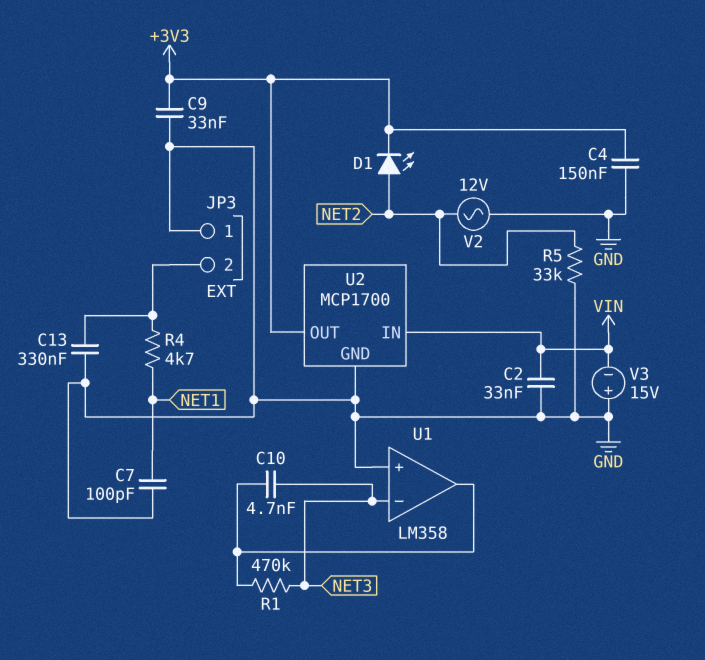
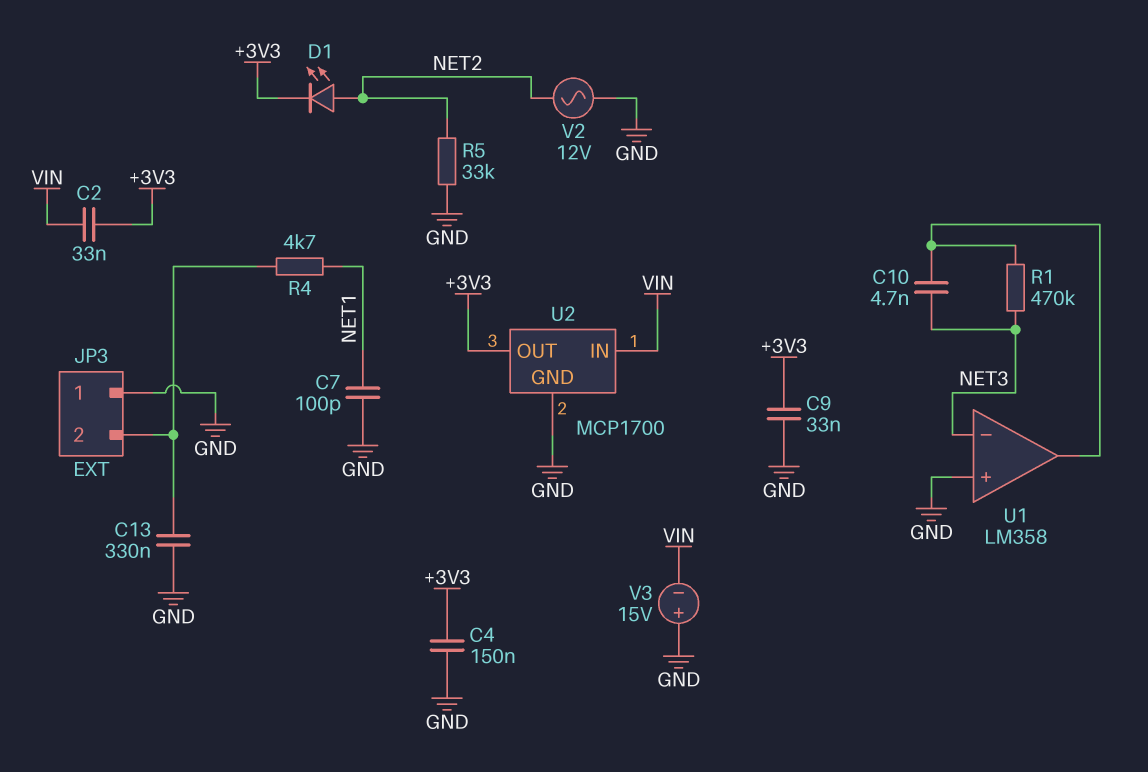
C2: 33nF (GND, VIN) -> 33nF (+3V3, VIN)

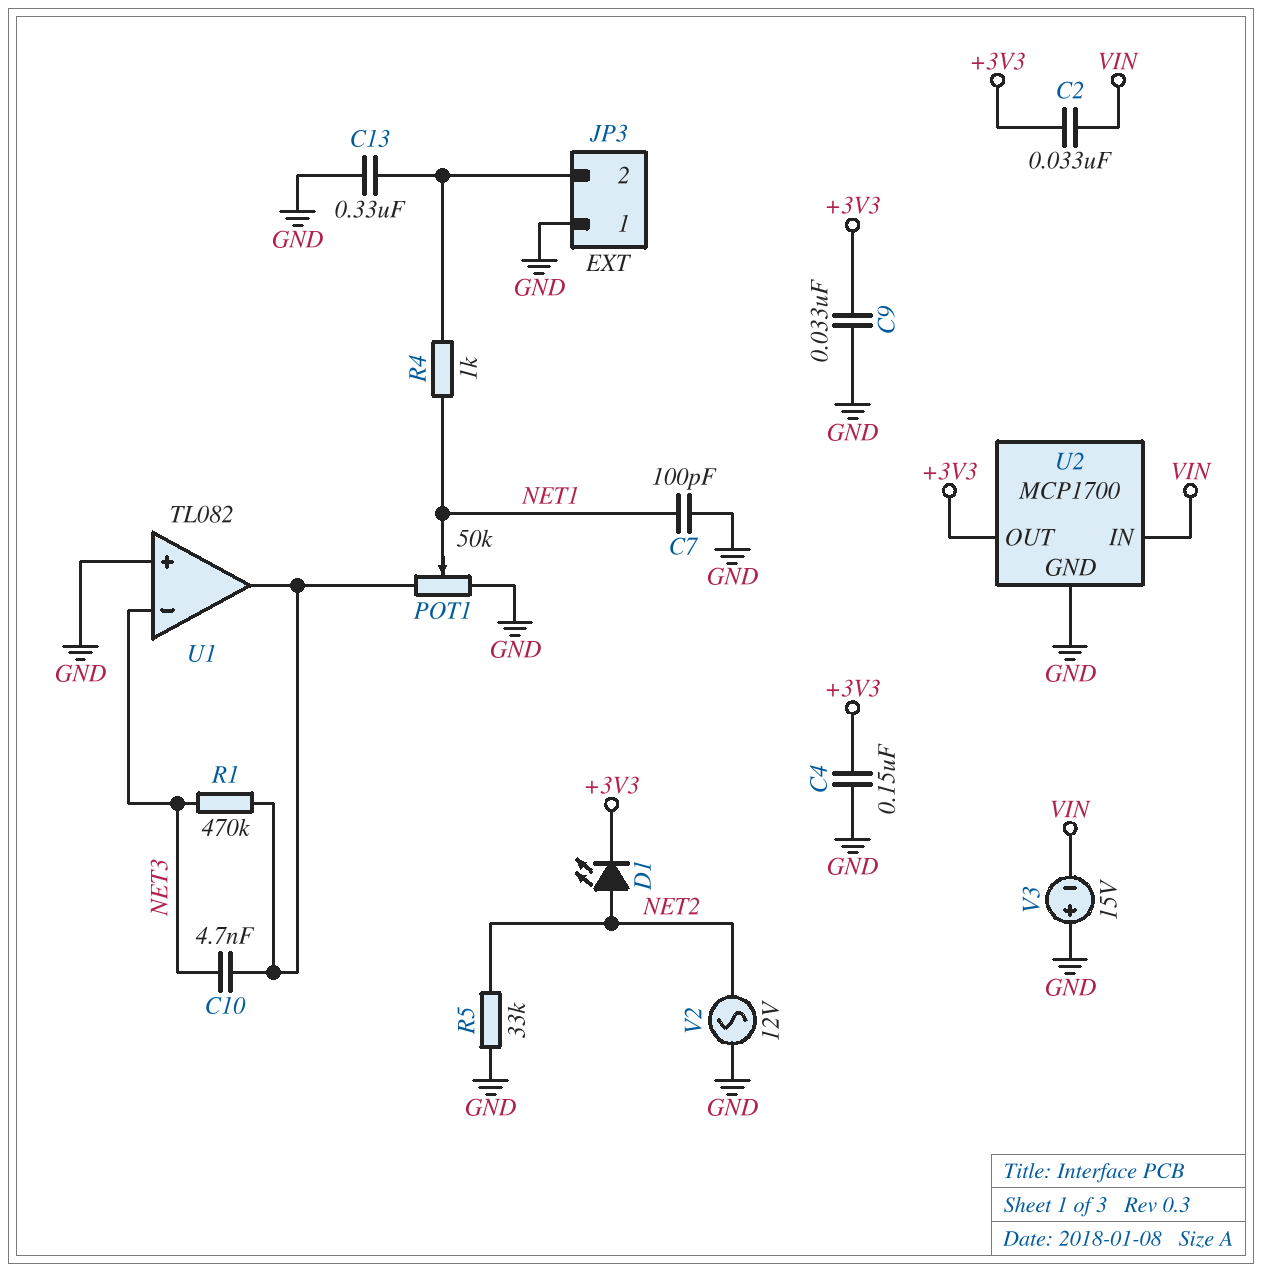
POT1: none -> 50k (GND, U1/out, wiper NET1)
R4: 4.7k (JP3/2, NET1) -> 1k (JP3/2, NET1)
U1: LM358 -> TL082

